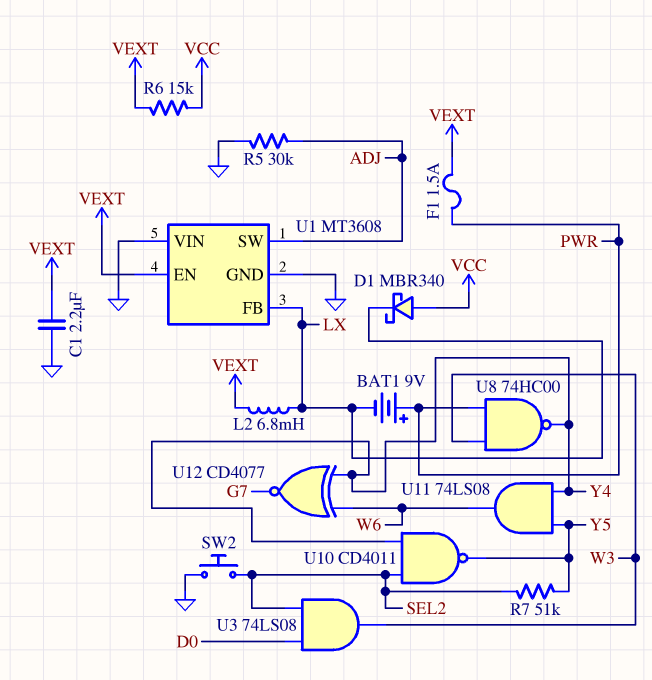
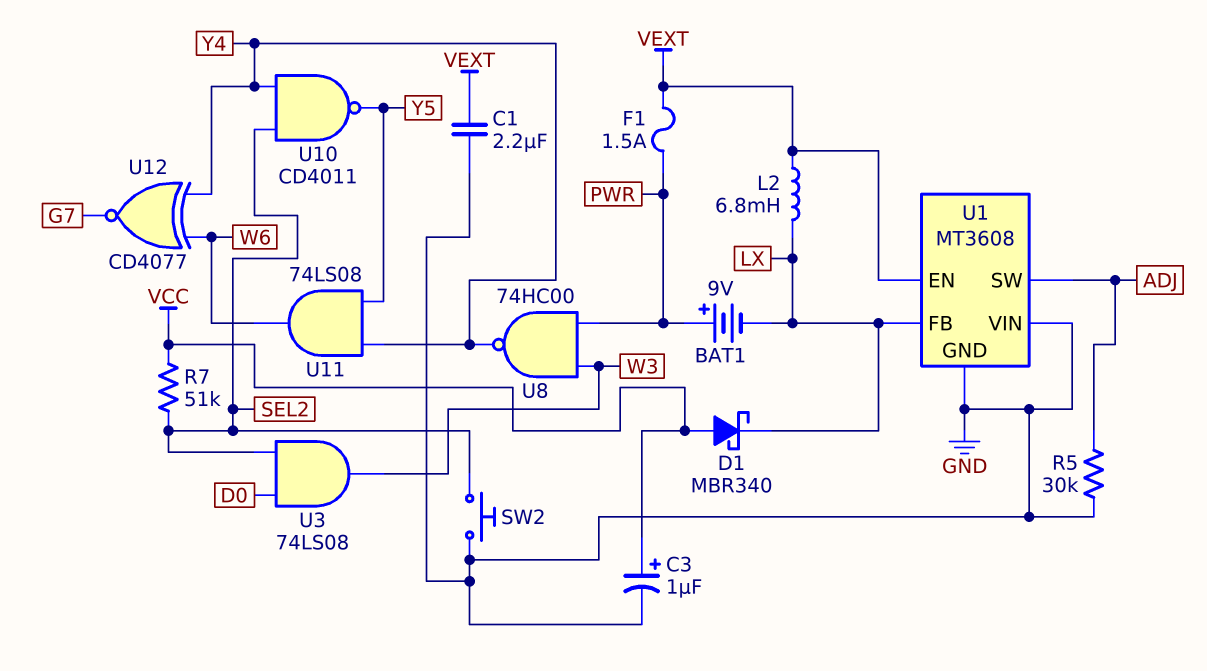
C3: none -> 1uF (plus VCC, minus GND)
R6: 15k (VCC, VEXT) -> none
R7: 51k (SEL2, Y5) -> 51k (SEL2, VCC)

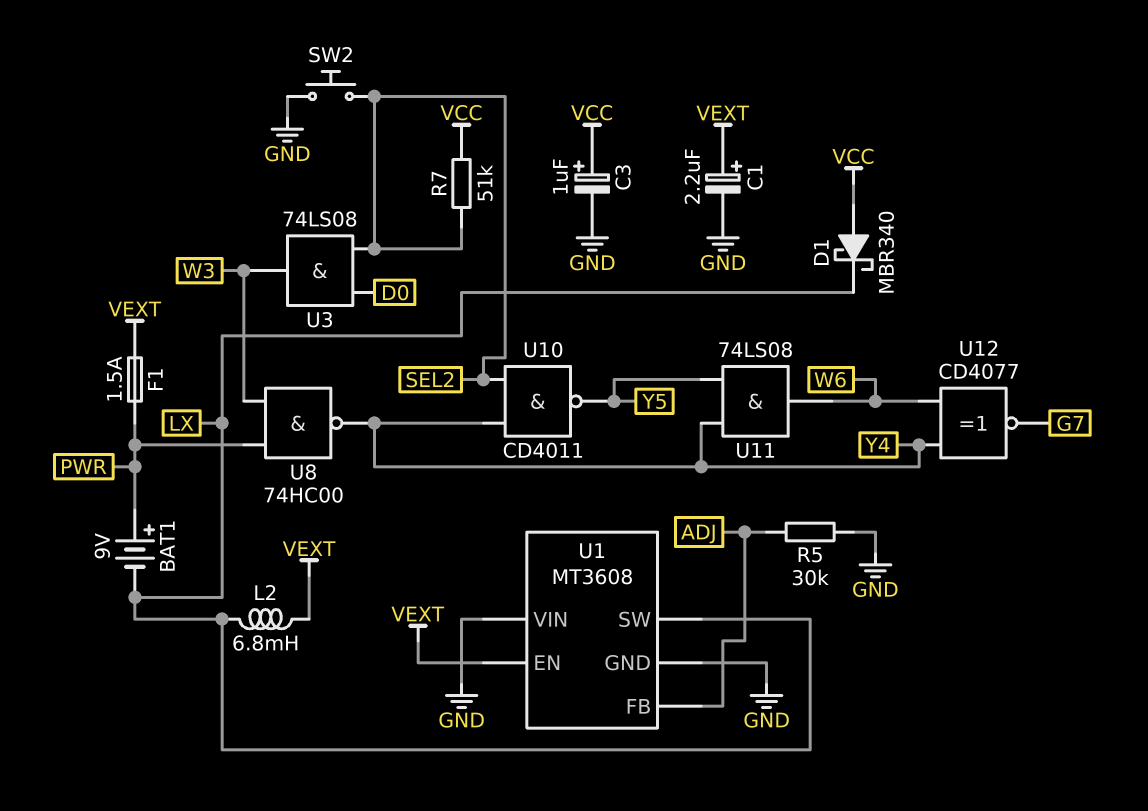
C1: 2.2uF (GND, VEXT) -> 2.2uF (plus VEXT, minus GND)
U1 pin FB: LX -> ADJ
U1 pin SW: ADJ -> LX

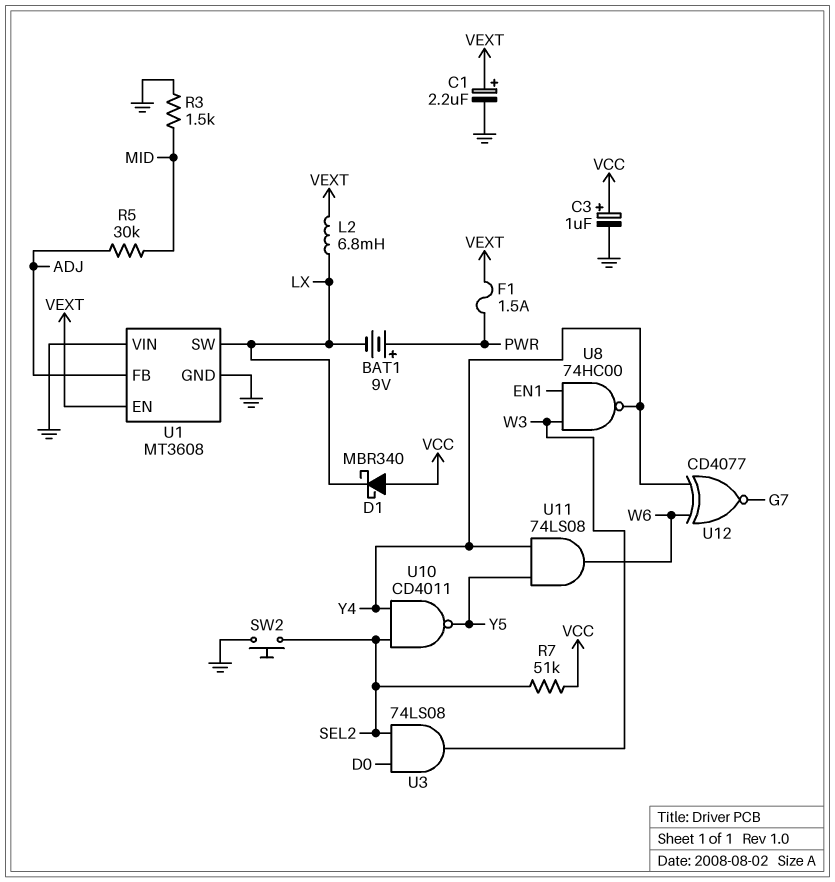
R3: none -> 1.5k (GND, MID)
R5: 30k (ADJ, GND) -> 30k (ADJ, MID)
U8: NAND 74HC00 (in PWR, in W3, out Y4) -> NAND 74HC00 (in EN1, in W3, out Y4)

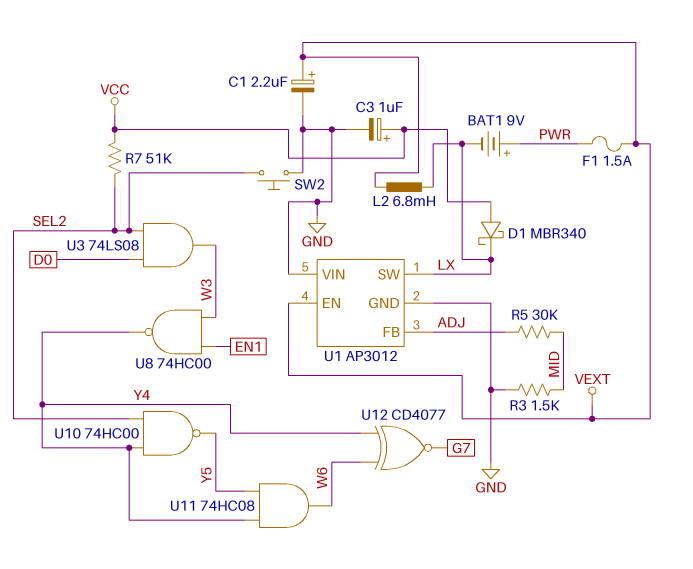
U1: MT3608 -> AP3012
U10: NAND CD4011 (in SEL2, in Y4, out Y5) -> NAND 74HC00 (in SEL2, in Y4, out Y5)
U11: AND 74LS08 (in Y4, in Y5, out W6) -> AND 74HC08 (in Y4, in Y5, out W6)

